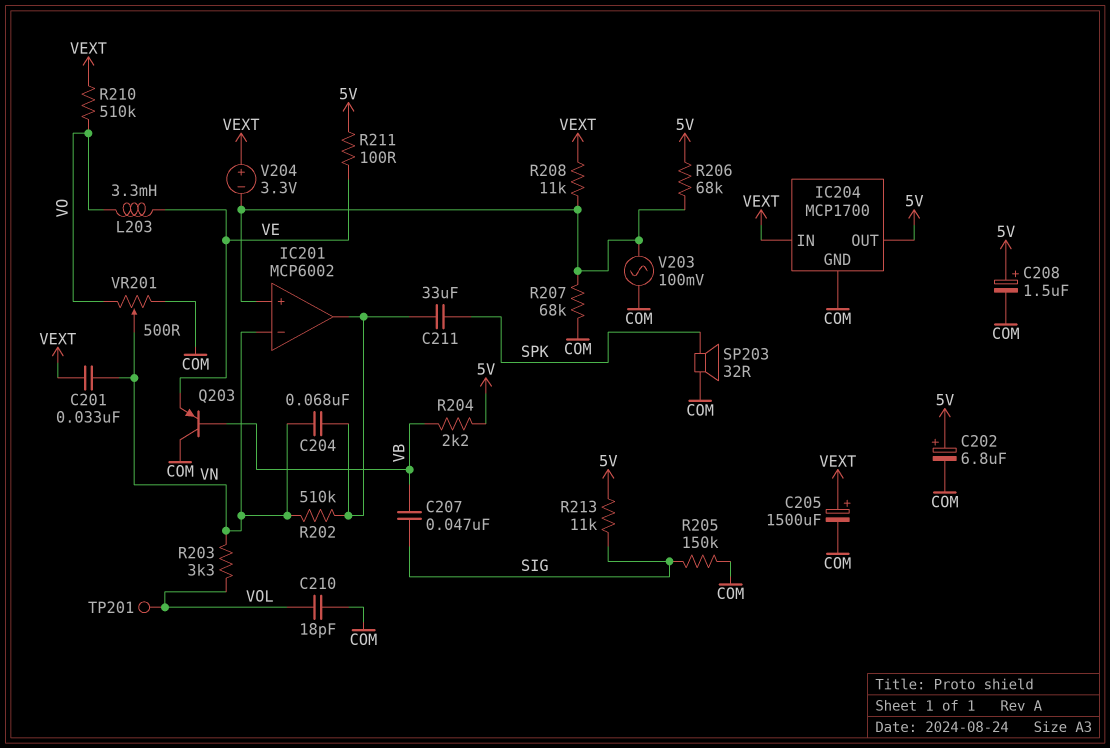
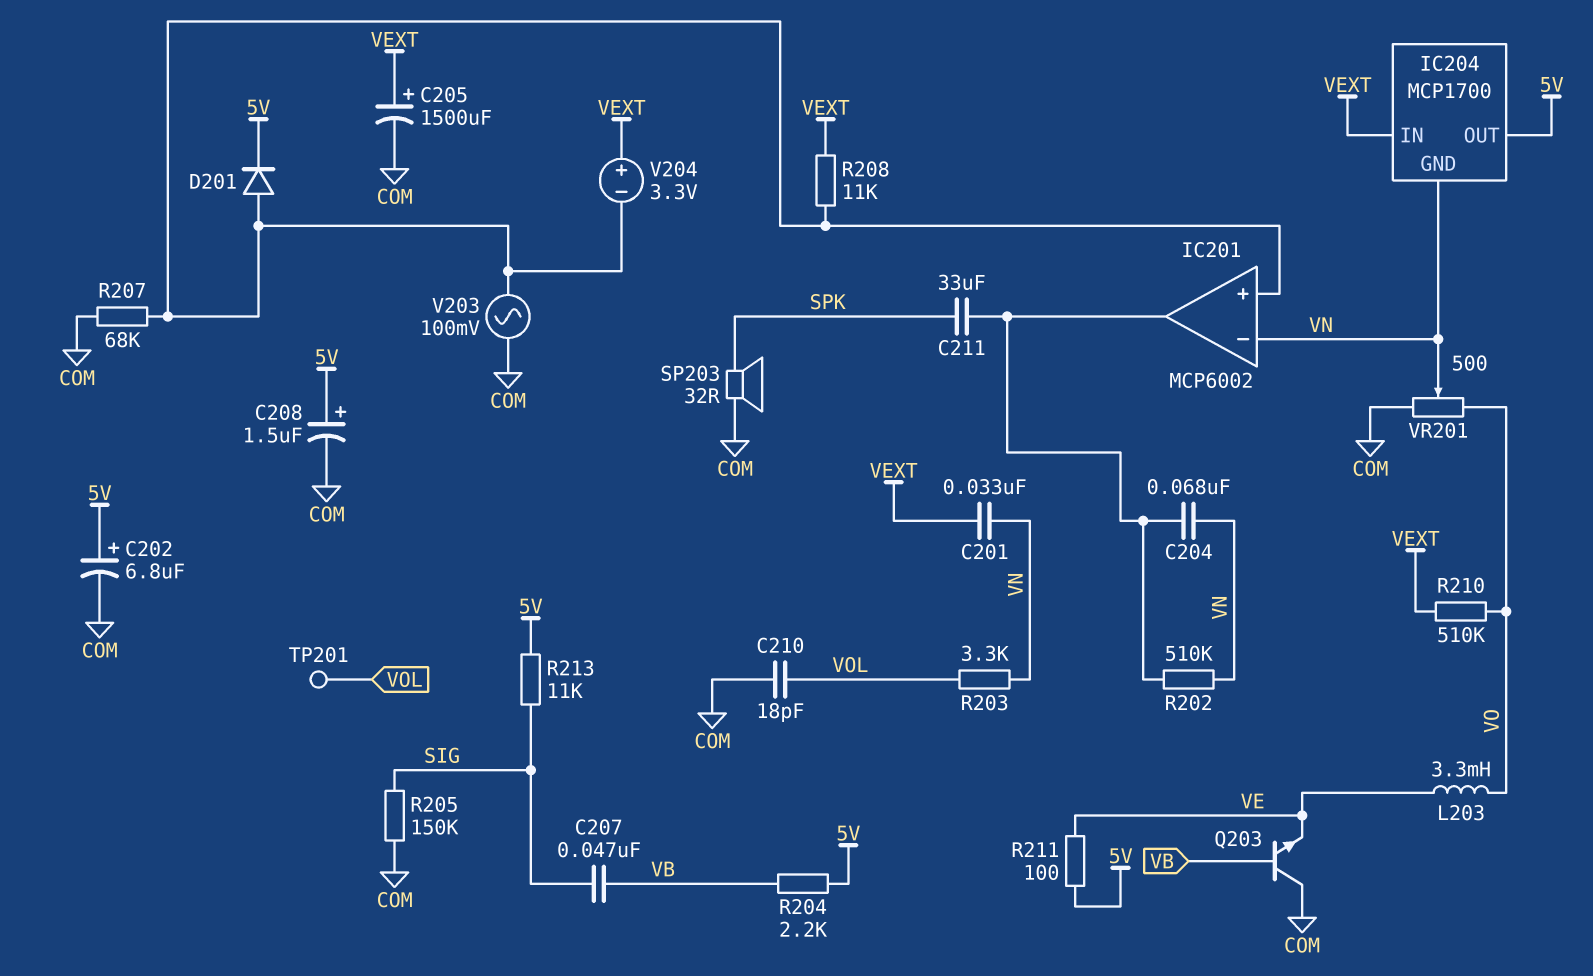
D201: none -> diode (A IC201/in+, K 5V)
IC204 pin GND: COM -> VN
Q203: PNP (B VB, C COM, E VE) -> NPN (B VB, C COM, E VE)
R206: 68k (5V, IC201/in+) -> none

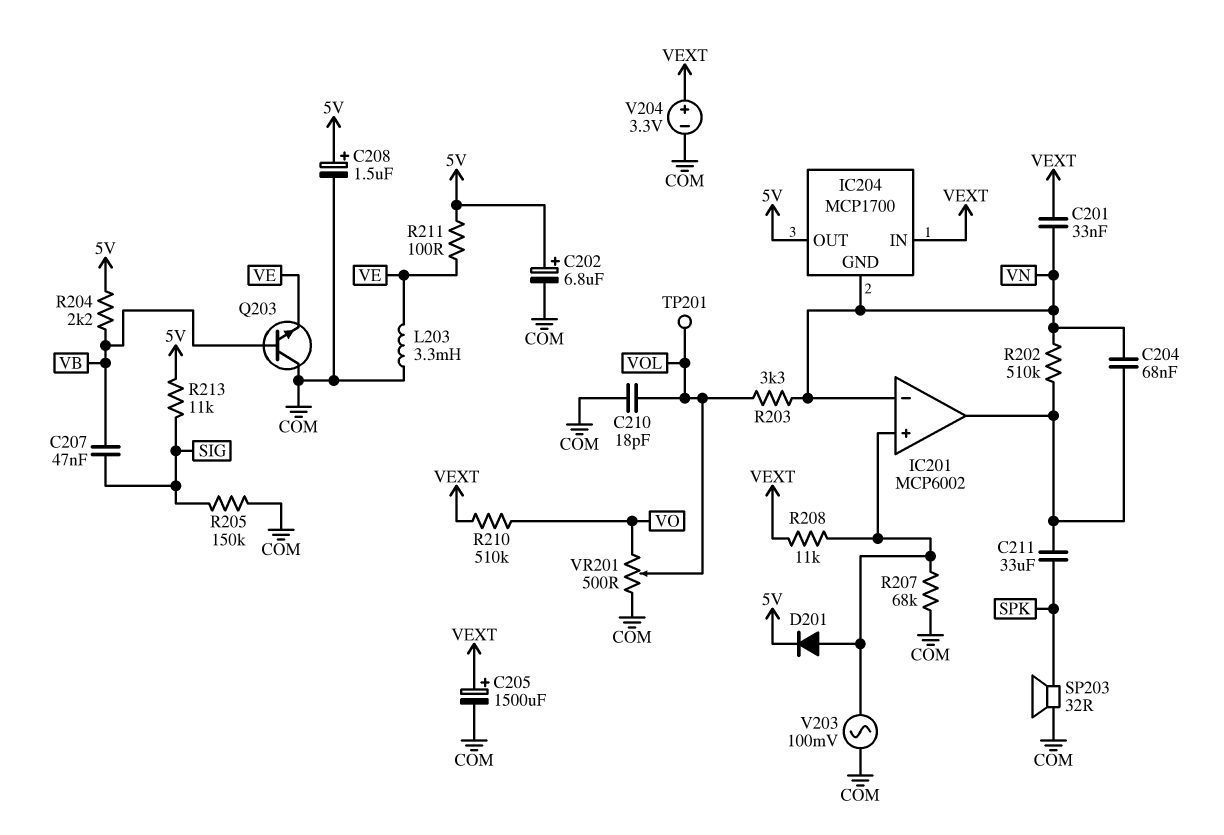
L203: 3.3mH (VE, VO) -> 3.3mH (COM, VE)
V204: 3.3V (plus VEXT, minus IC201/in+) -> 3.3V (plus VEXT, minus COM)
VR201: 500 (COM, VO, wiper VN) -> 500 (COM, VO, wiper VOL)

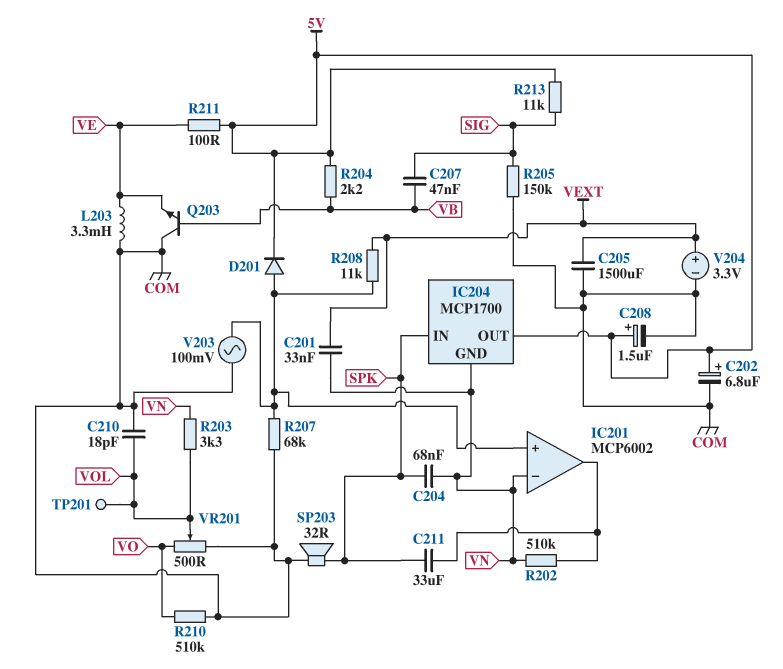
C204: 68nF (IC201/out, VN) -> 68nF (SPK, VN)
C205: 1500uF (plus VEXT, minus COM) -> 1500uF (COM, VEXT)
IC204 pin IN: VEXT -> SPK
R210: 510k (VEXT, VO) -> 510k (COM, VO)

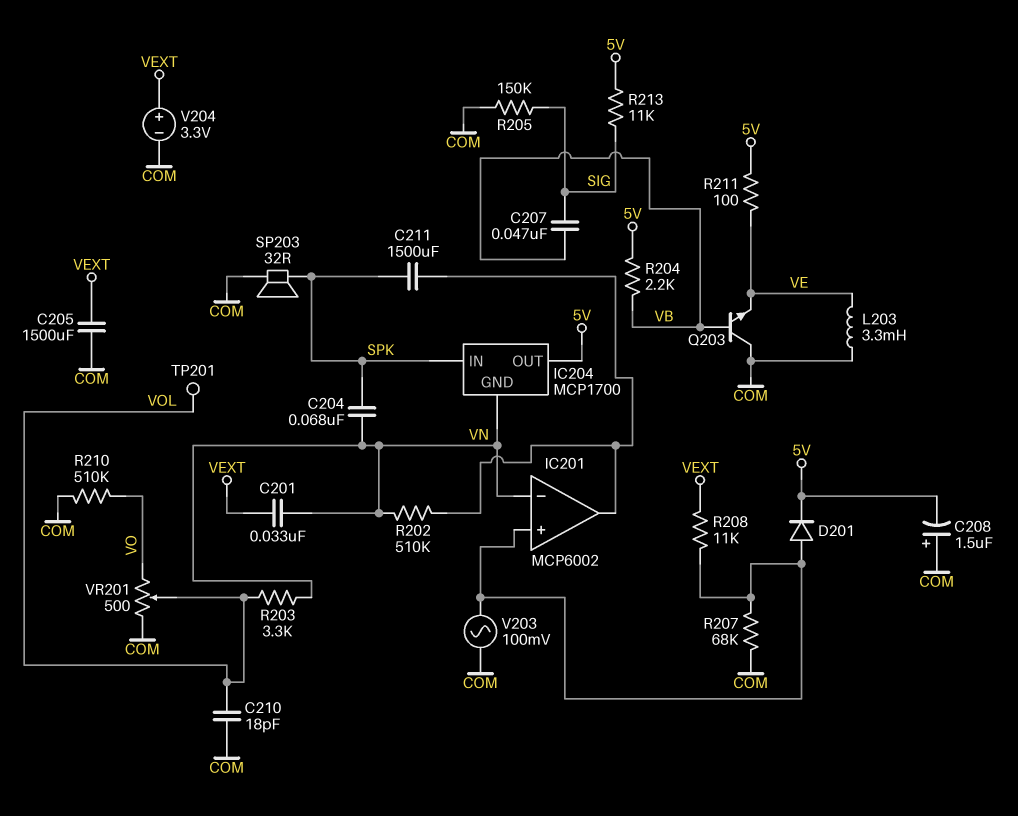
C202: 6.8uF (plus 5V, minus COM) -> none
C208: 1.5uF (plus 5V, minus COM) -> 1.5uF (plus COM, minus 5V)
C211: 33uF (IC201/out, SPK) -> 1500uF (IC201/out, SPK)

